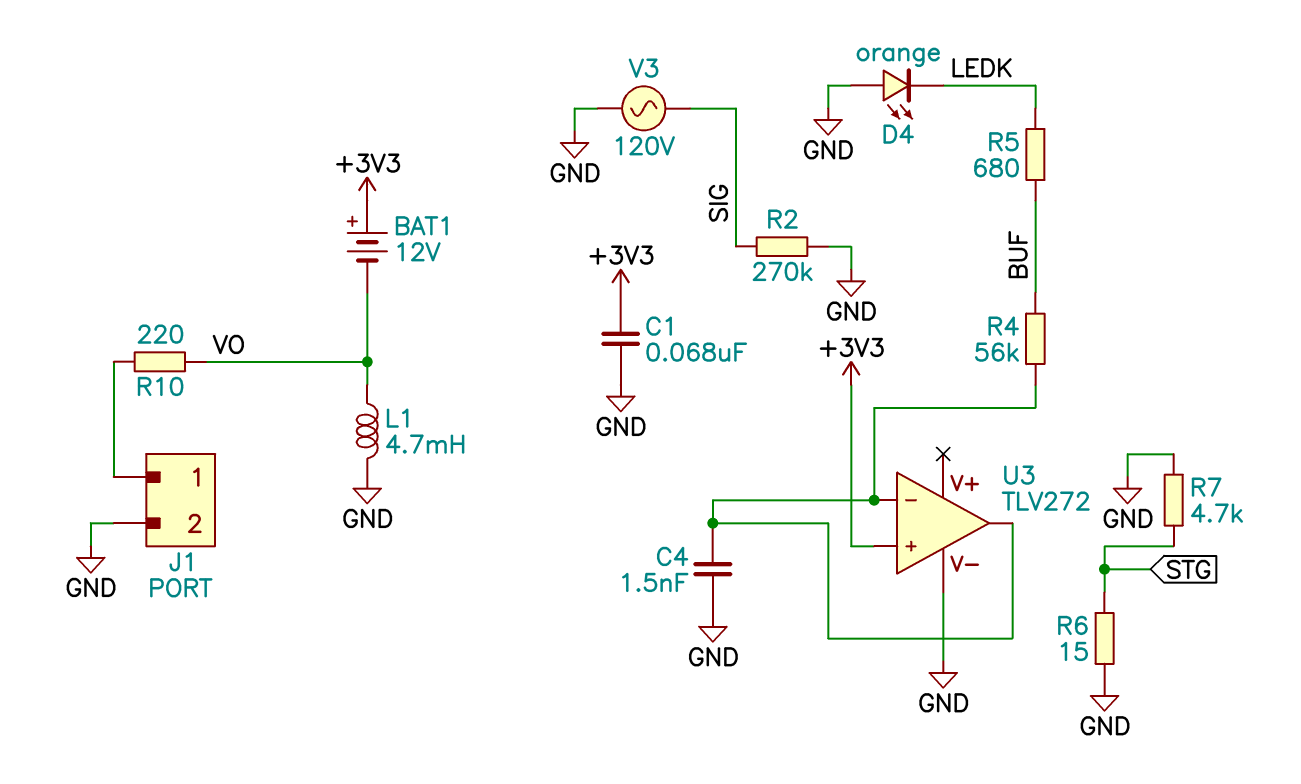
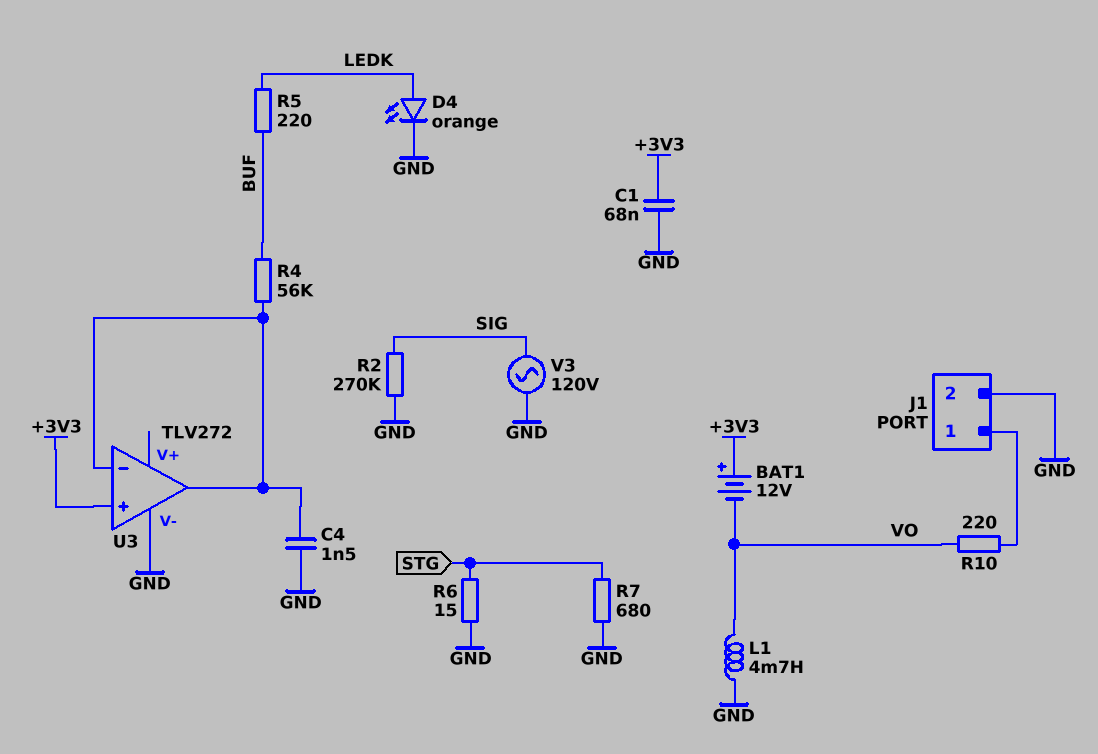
D4: LED orange (A GND, K LEDK) -> LED orange (A LEDK, K GND)
R5: 680 (BUF, LEDK) -> 220 (BUF, LEDK)
R7: 4.7k (GND, STG) -> 680 (GND, STG)

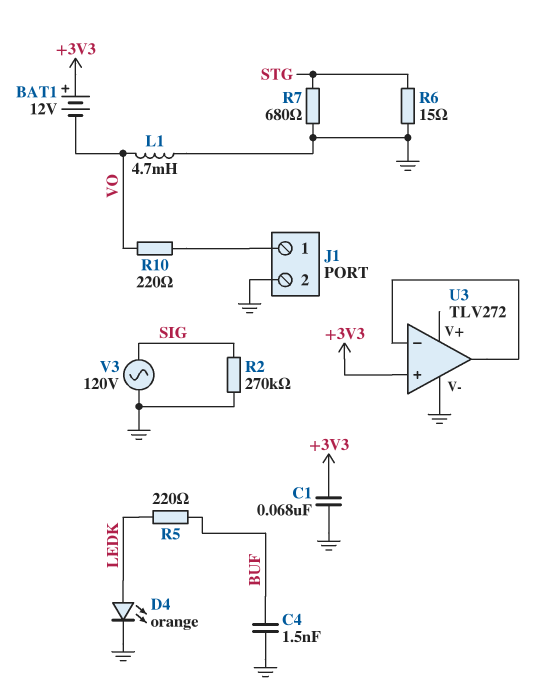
C4: 1.5nF (GND, U3/in-) -> 1.5nF (BUF, GND)
R4: 56k (BUF, U3/in-) -> none

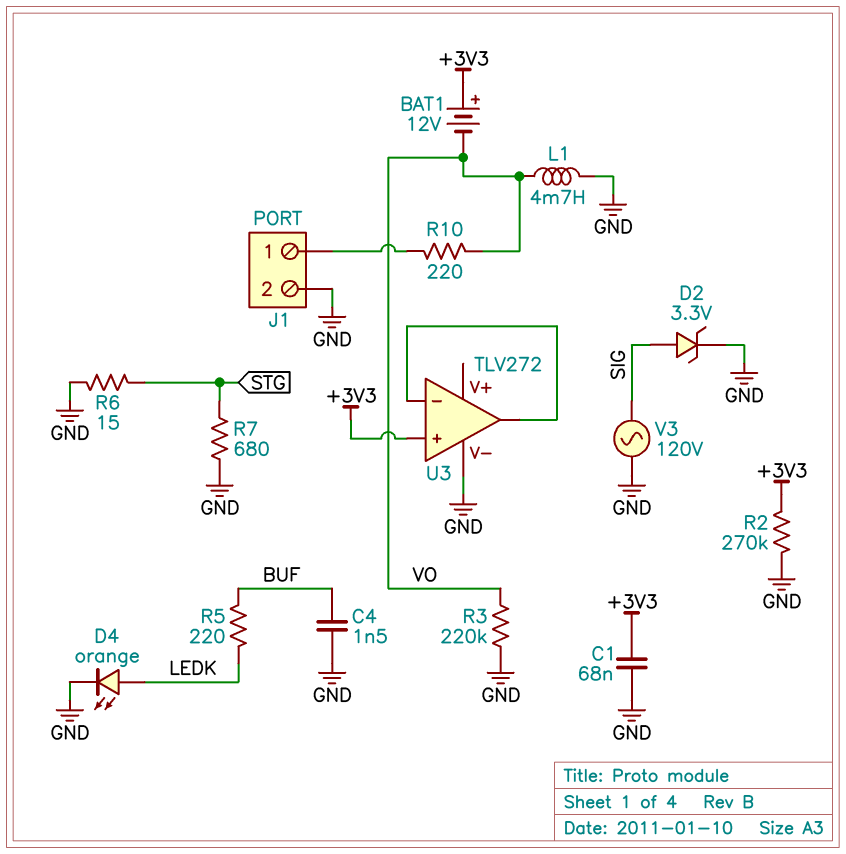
D2: none -> zener 3.3V (A SIG, K GND)
R2: 270k (GND, SIG) -> 270k (+3V3, GND)
R3: none -> 220k (GND, VO)

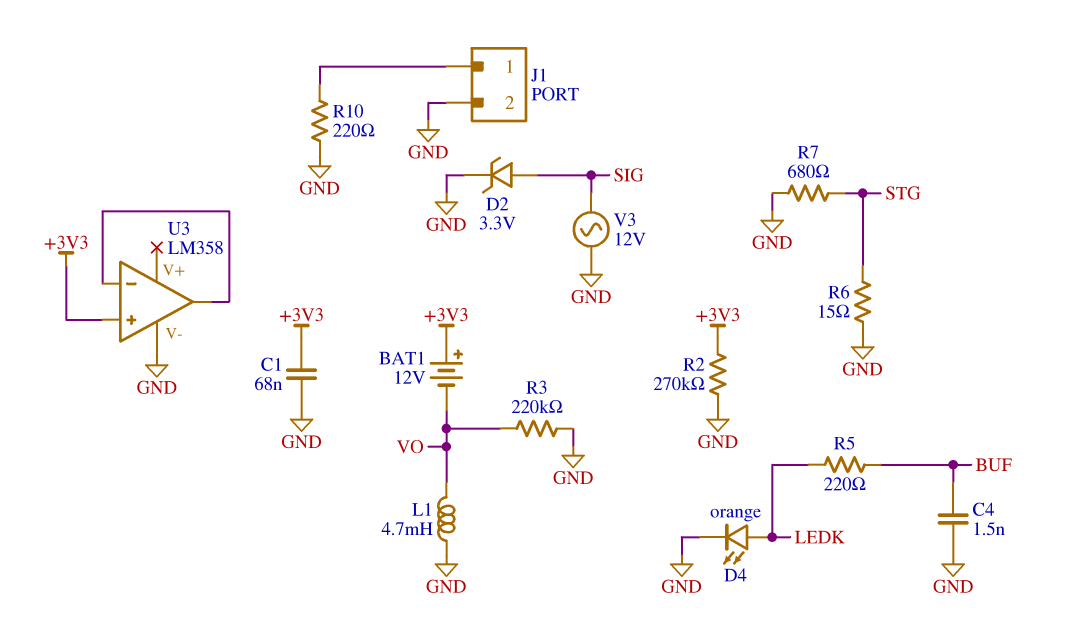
R10: 220 (J1/1, VO) -> 220 (GND, J1/1)
U3: TLV272 -> LM358
V3: AC 120V (GND, SIG) -> AC 12V (GND, SIG)

